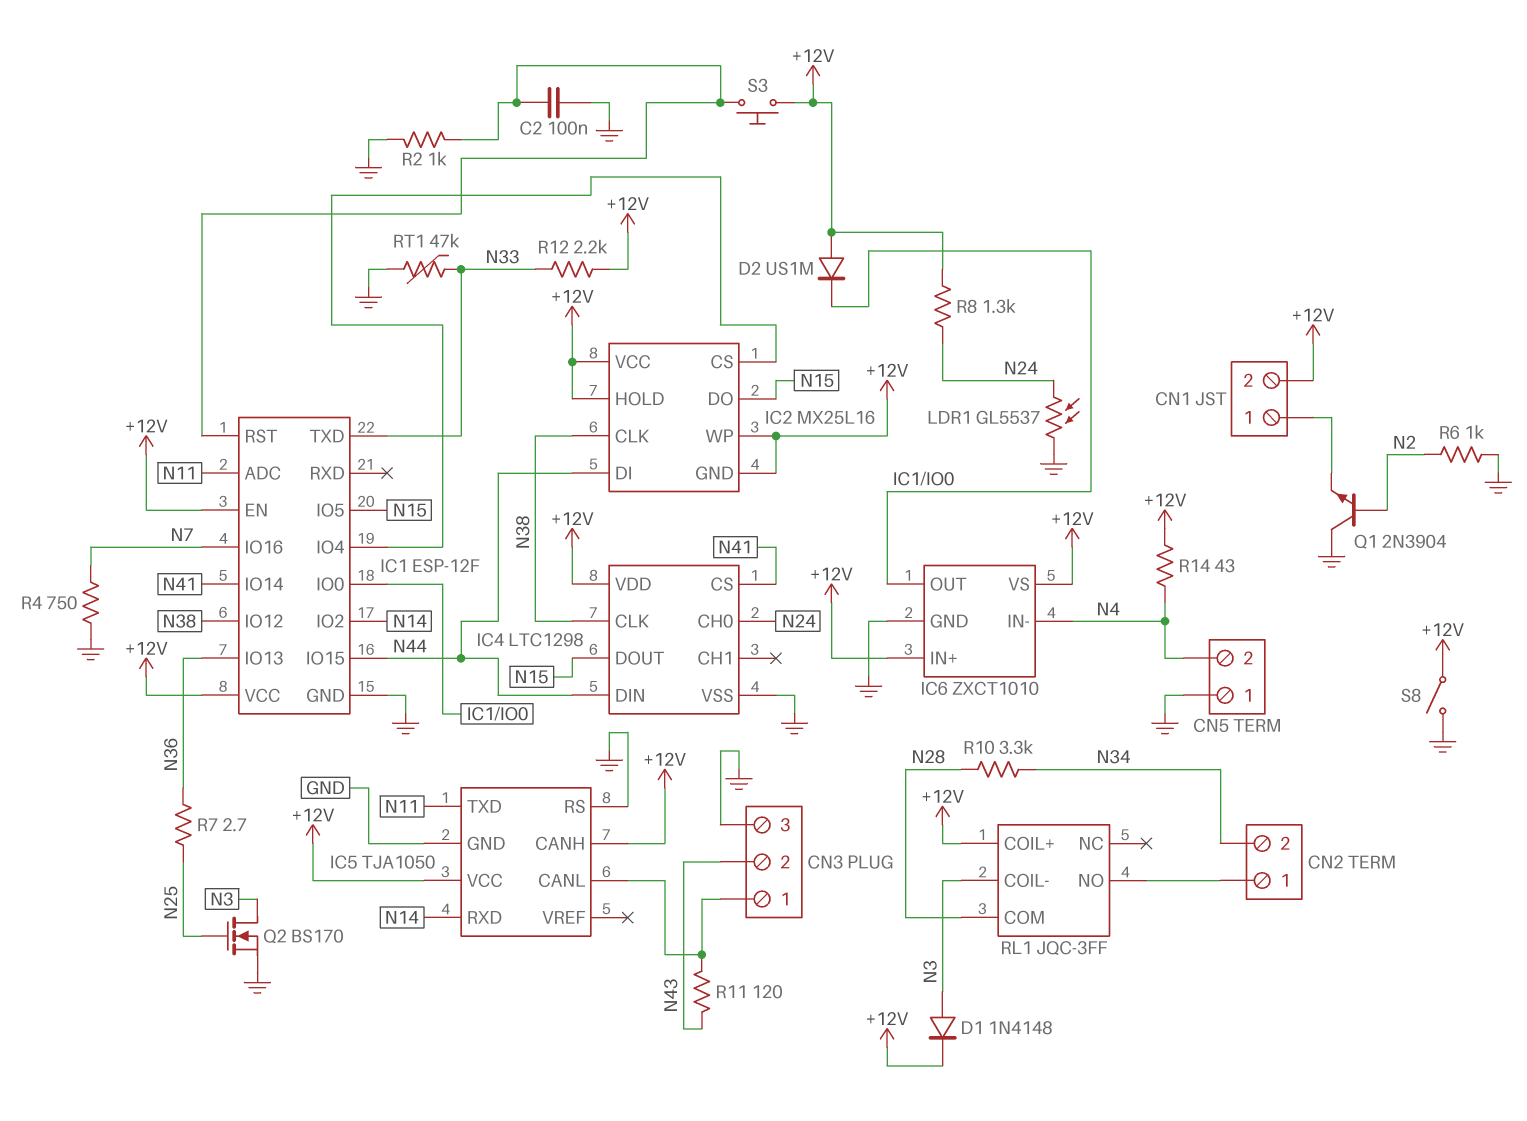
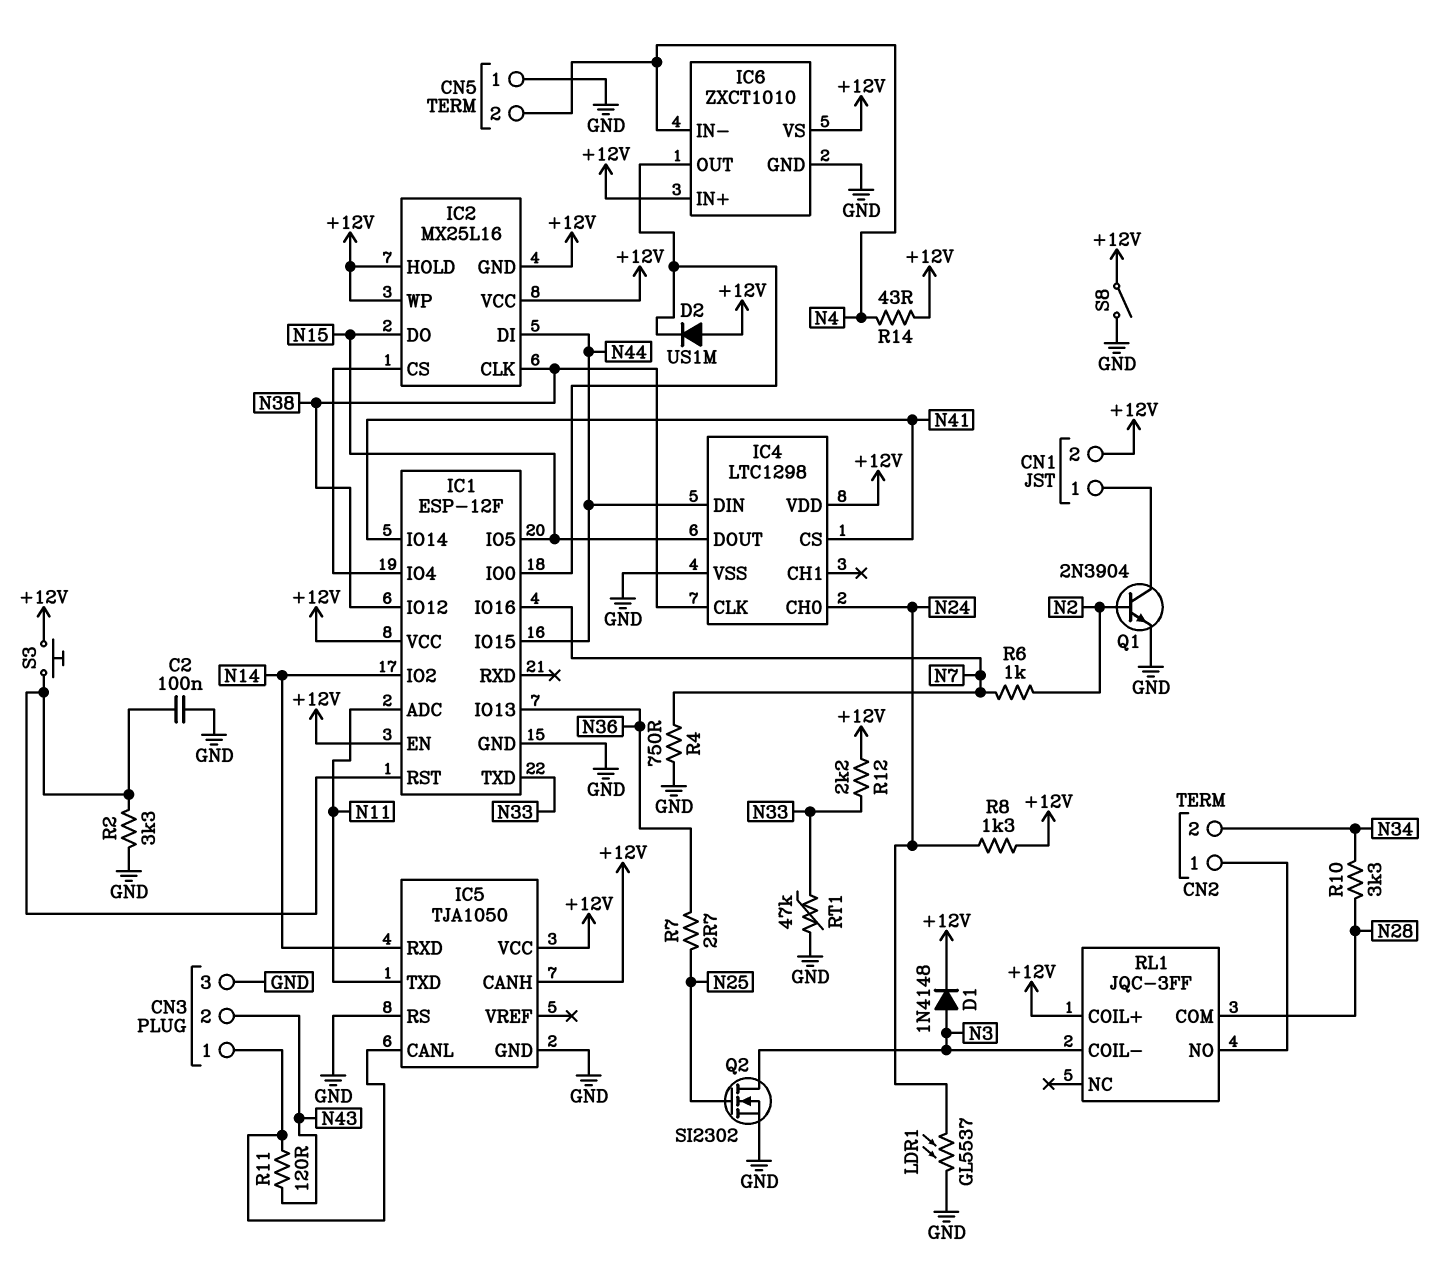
Q1: NPN 2N3904 (B N2, C GND, E CN1/1) -> NPN 2N3904 (B N2, C CN1/1, E GND)
Q2: NMOS BS170 (G N25, D N3, S GND) -> NMOS SI2302 (G N25, D N3, S GND)
R2: 1k (GND, IC1/RST) -> 3.3k (GND, IC1/RST)
R6: 1k (GND, N2) -> 1k (N2, N7)

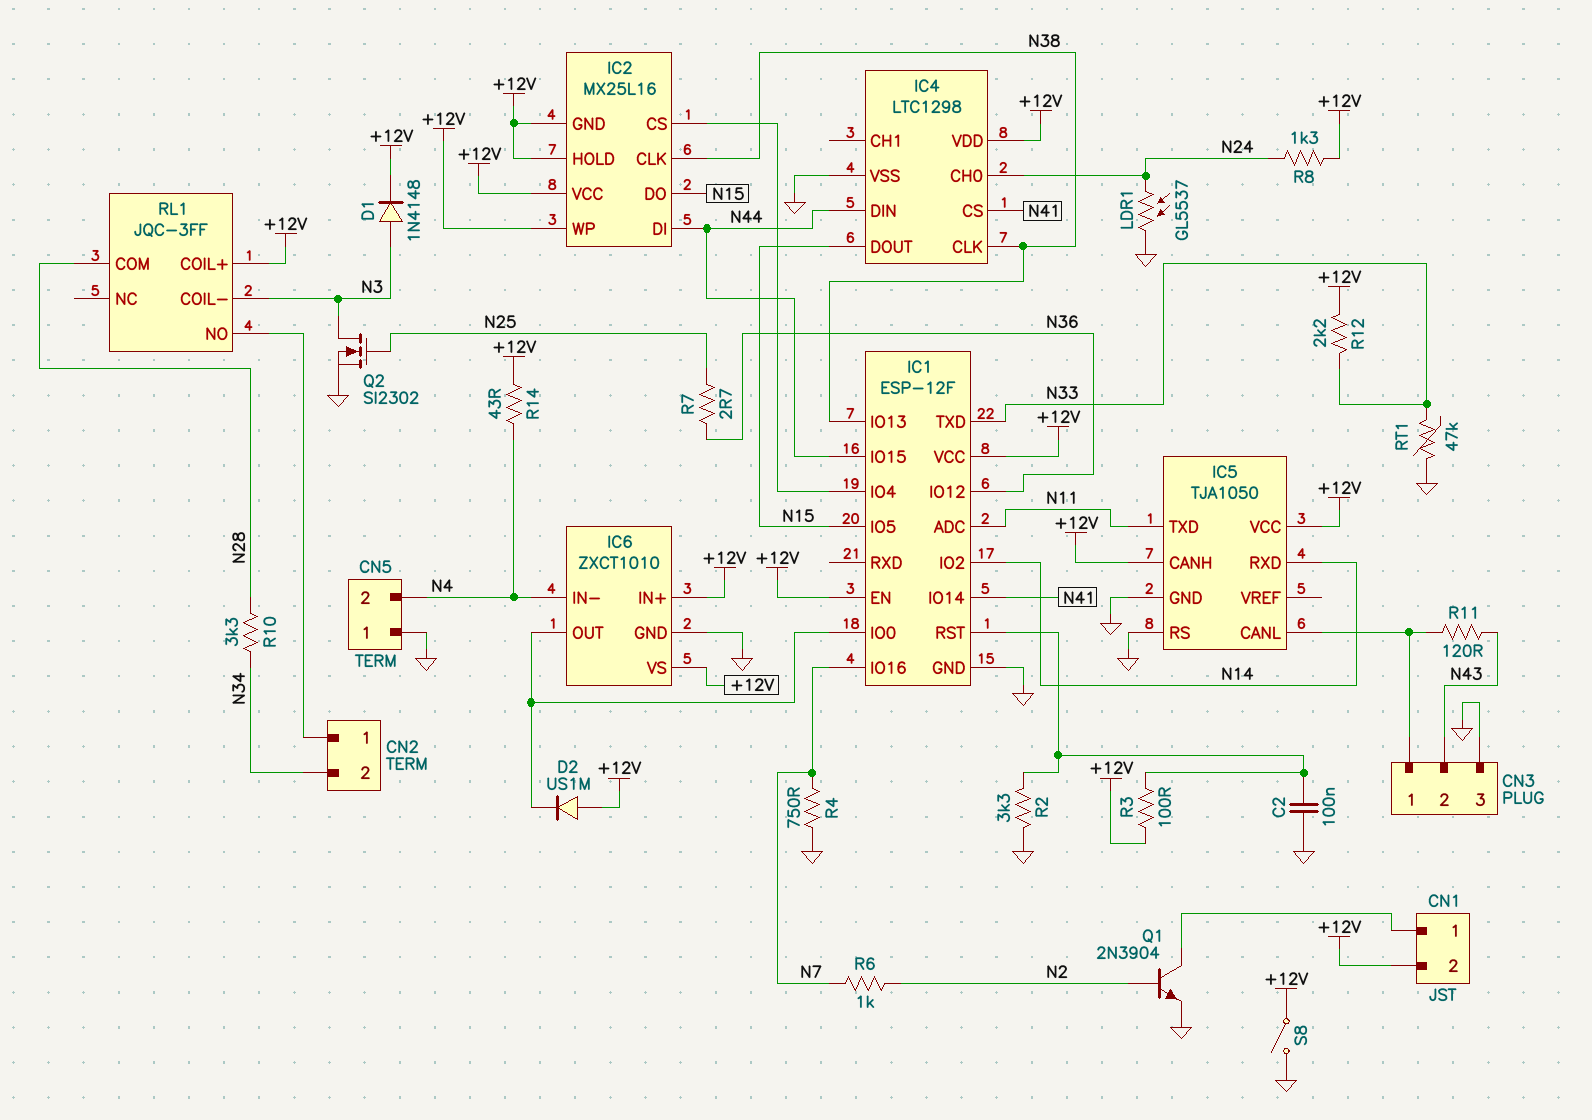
IC1 pin IO12: N38 -> N36
IC1 pin IO13: N36 -> N38
R3: none -> 100 (+12V, IC1/RST)
S3: button (+12V, IC1/RST) -> none

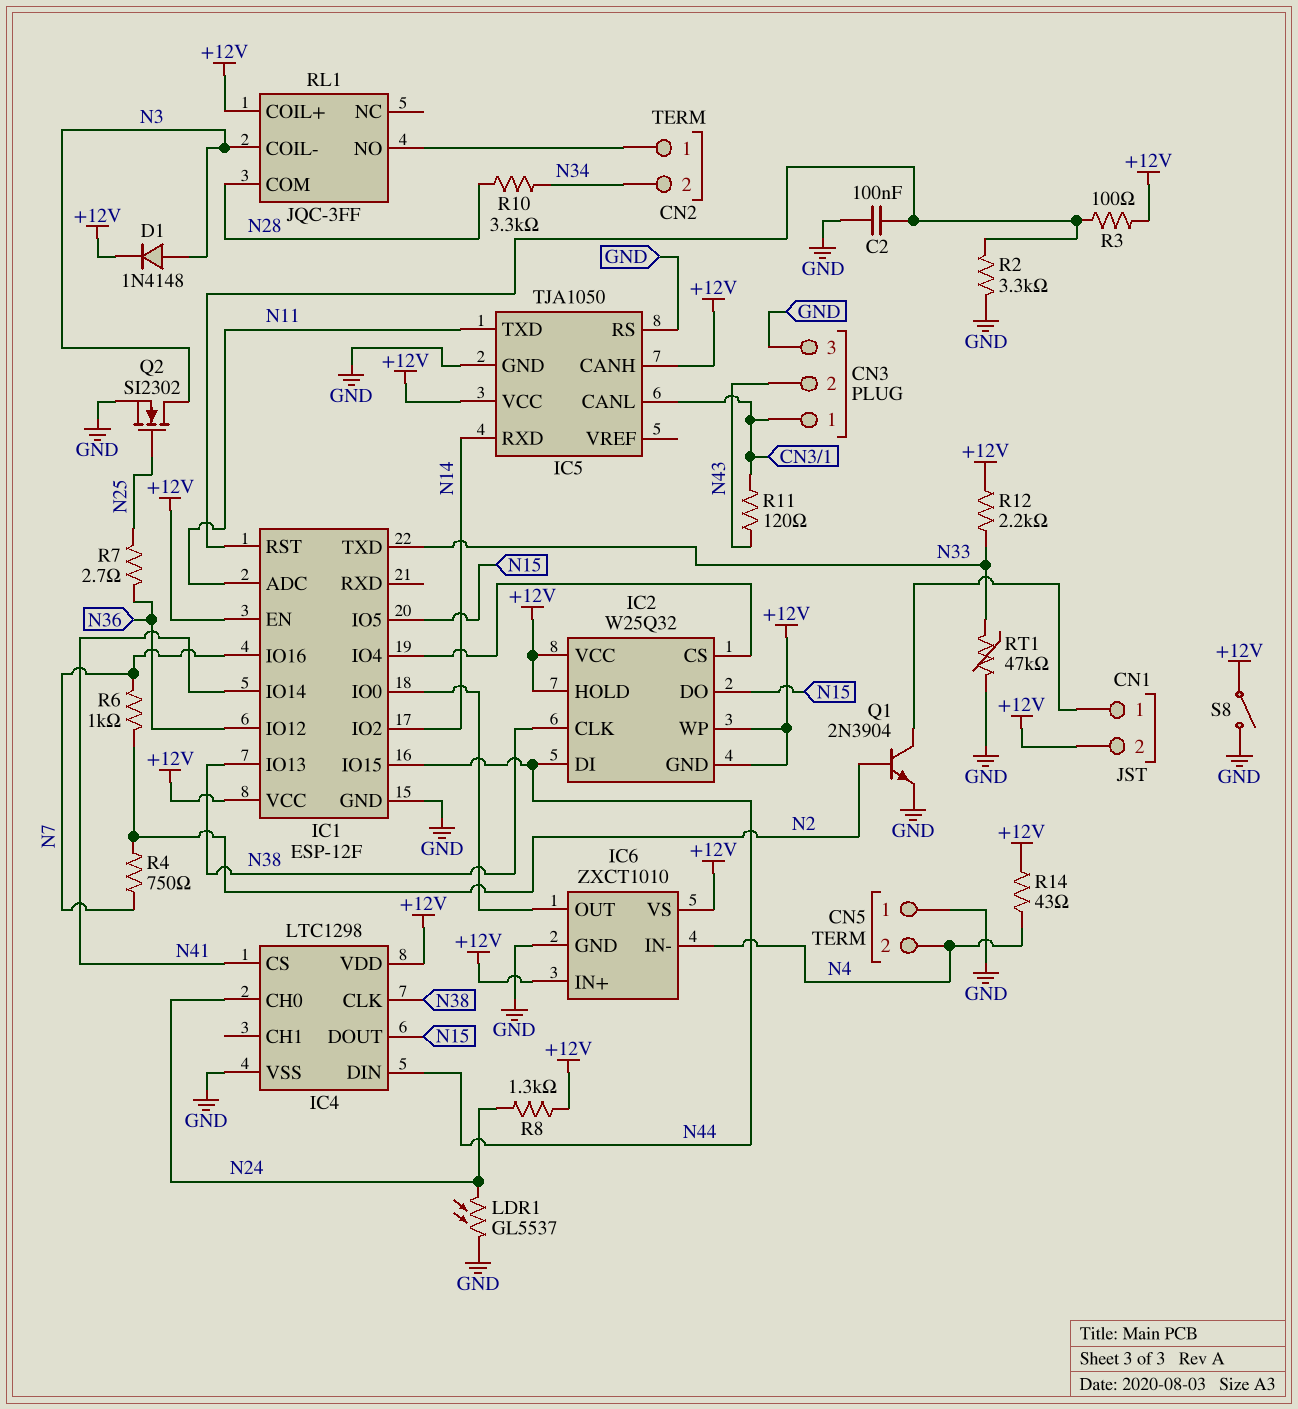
D2: diode US1M (A +12V, K IC1/IO0) -> none
IC2: MX25L16 -> W25Q32
R4: 750 (GND, N7) -> 750 (N2, N7)

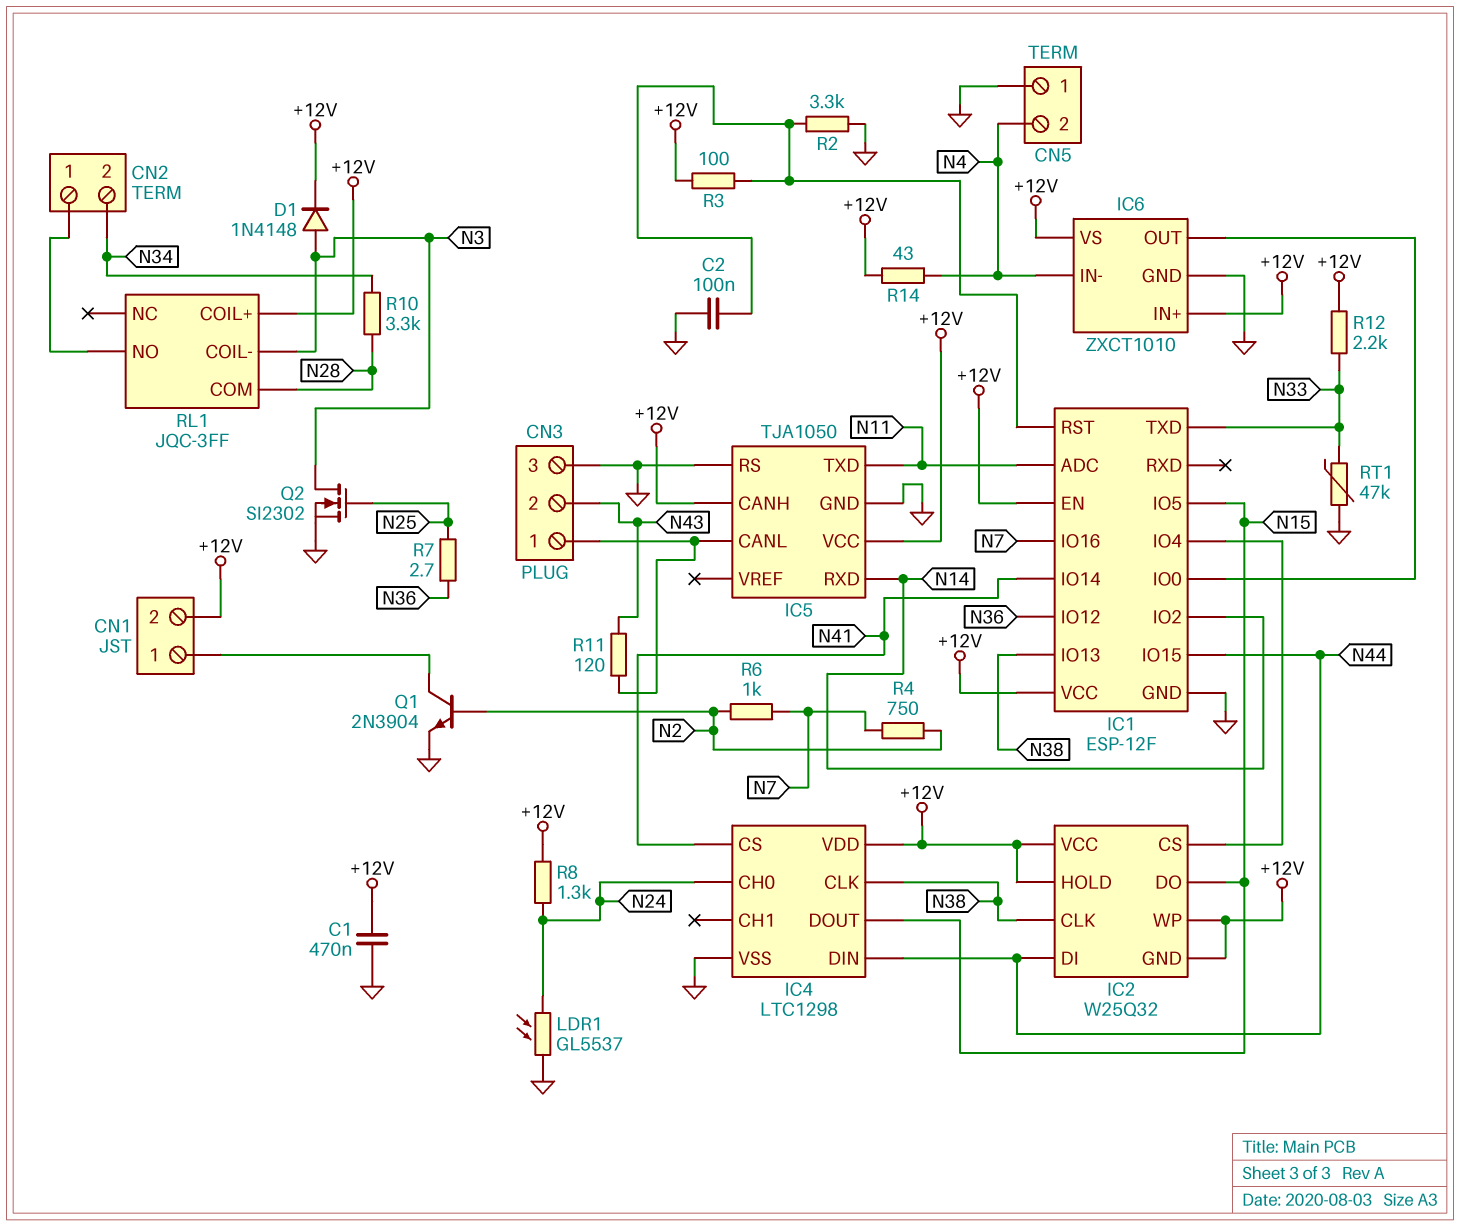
C1: none -> 470nF (+12V, GND)
S8: switch (+12V, GND) -> none

